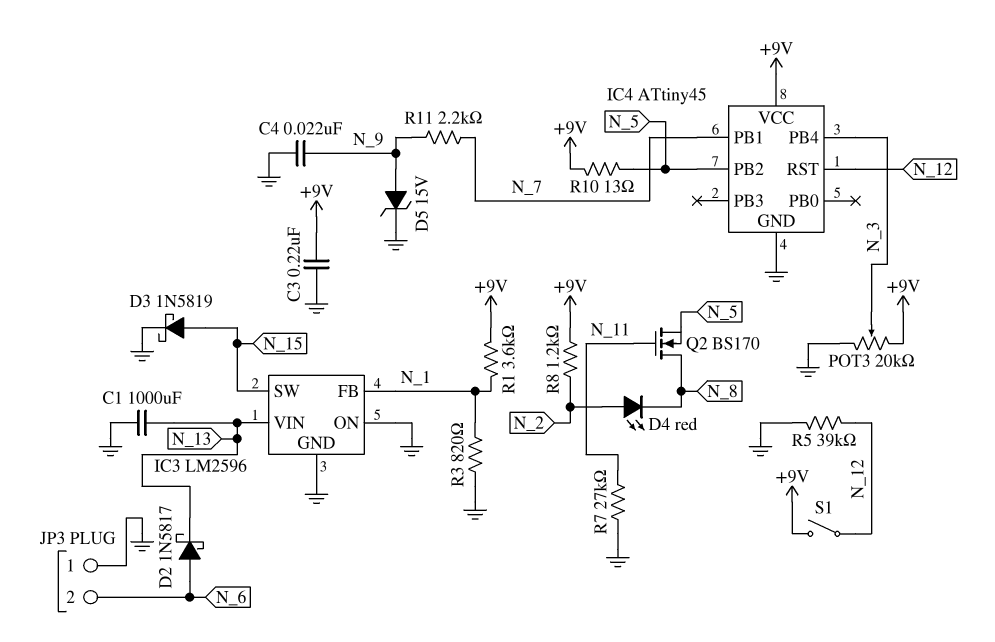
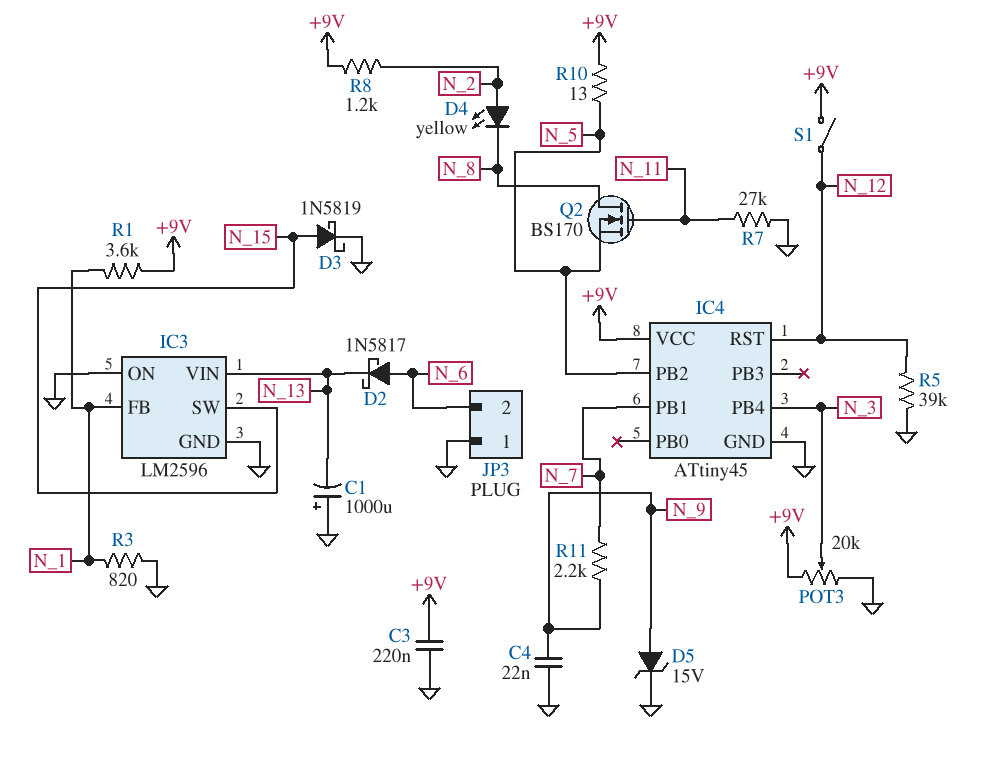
C1: 1000uF (GND, N_13) -> 1000uF (plus GND, minus N_13)
D4: LED red (A N_2, K N_8) -> LED yellow (A N_2, K N_8)

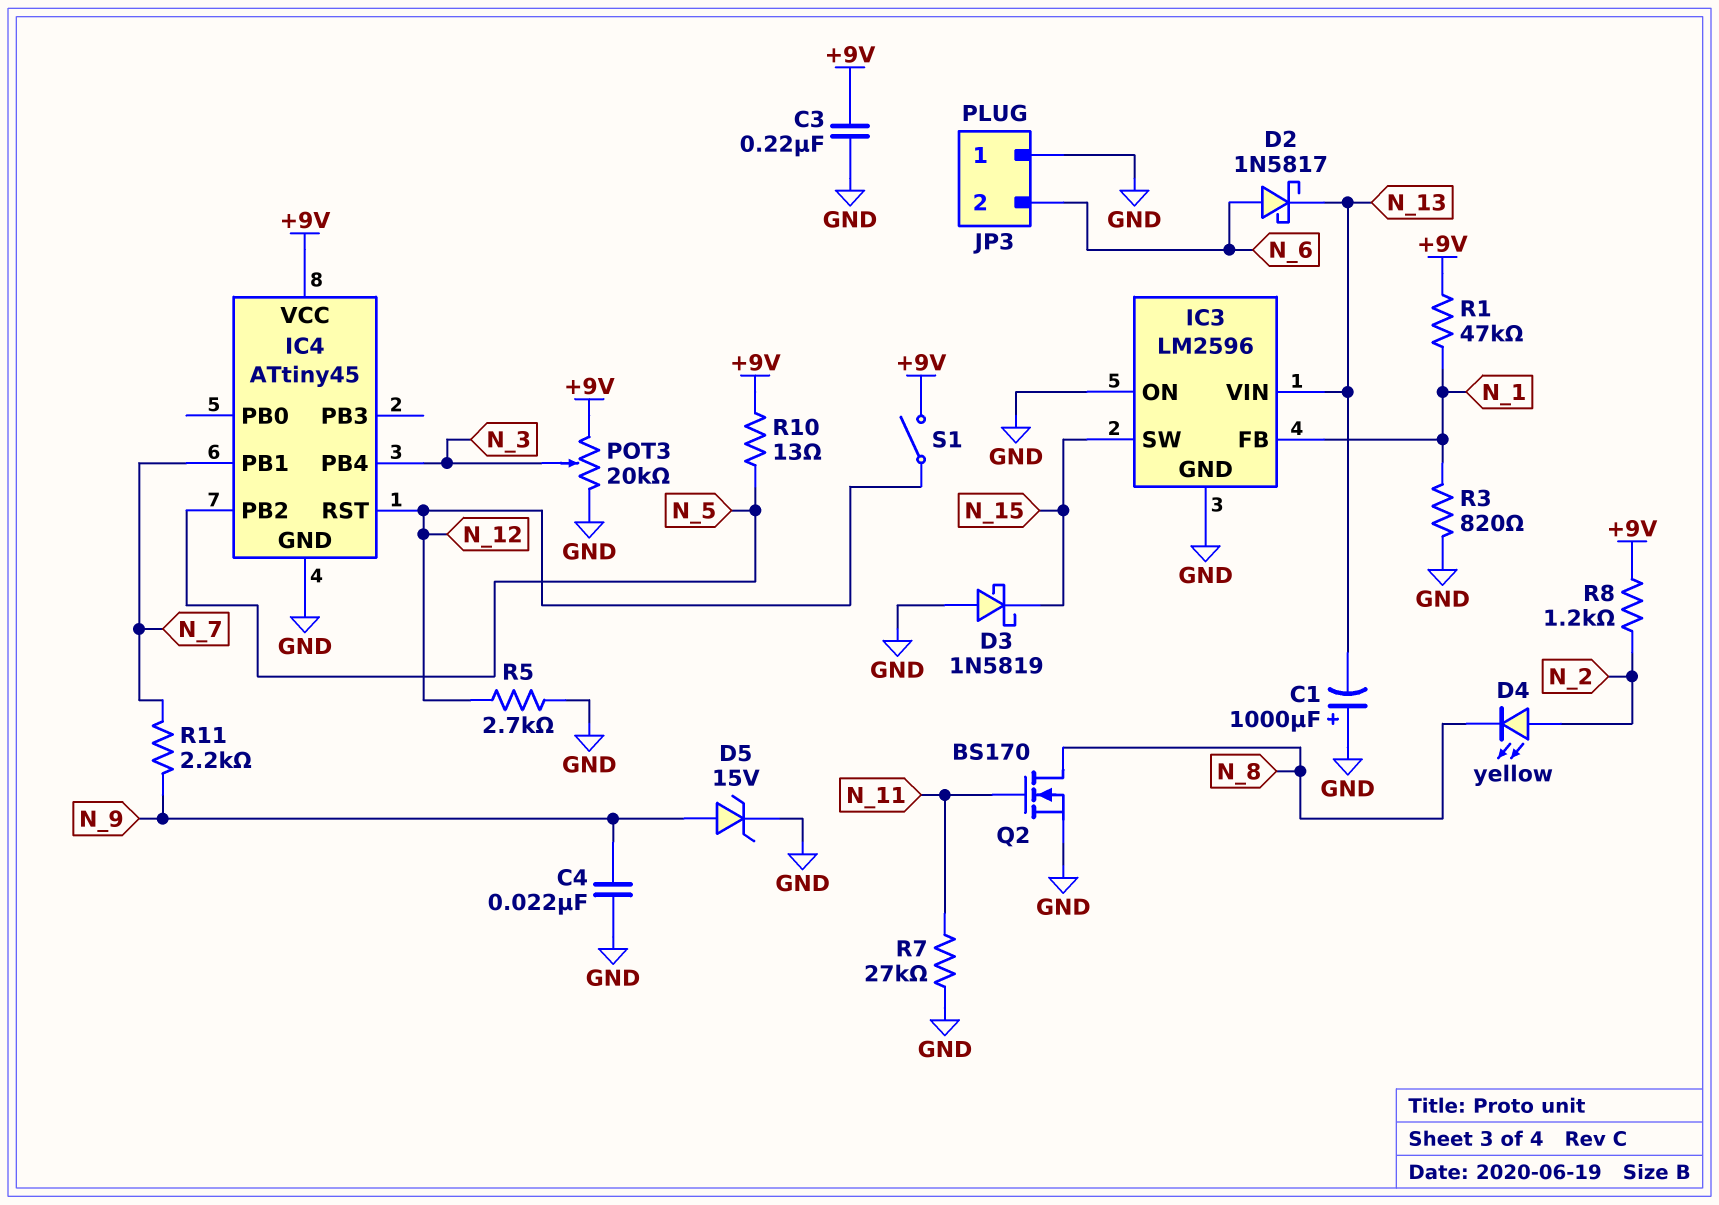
D3: schottky 1N5819 (A N_15, K GND) -> schottky 1N5819 (A GND, K N_15)
Q2: NMOS BS170 (G N_11, D N_8, S N_5) -> NMOS BS170 (G N_11, D N_8, S GND)
R1: 3.6k (+9V, N_1) -> 47k (+9V, N_1)
R5: 39k (GND, N_12) -> 2.7k (GND, N_12)

